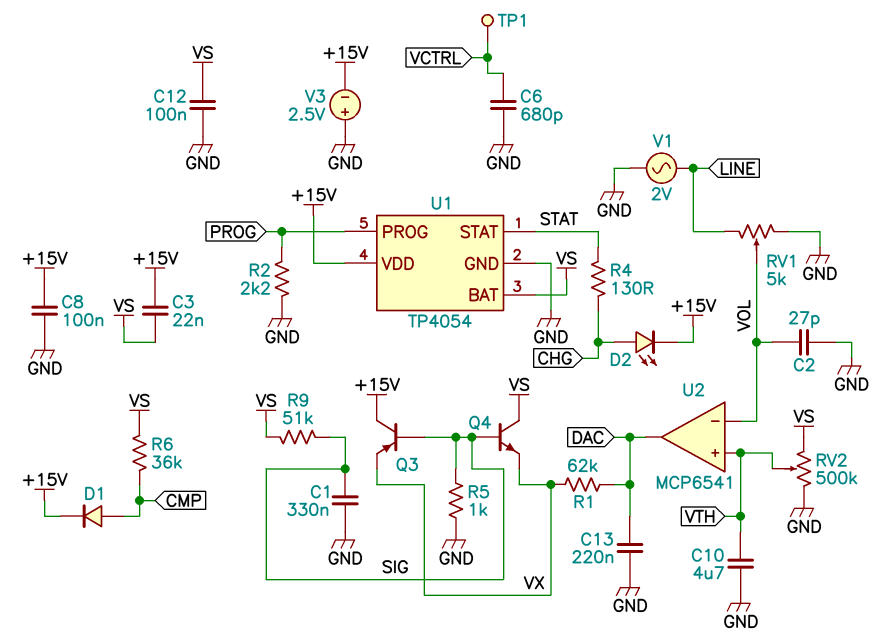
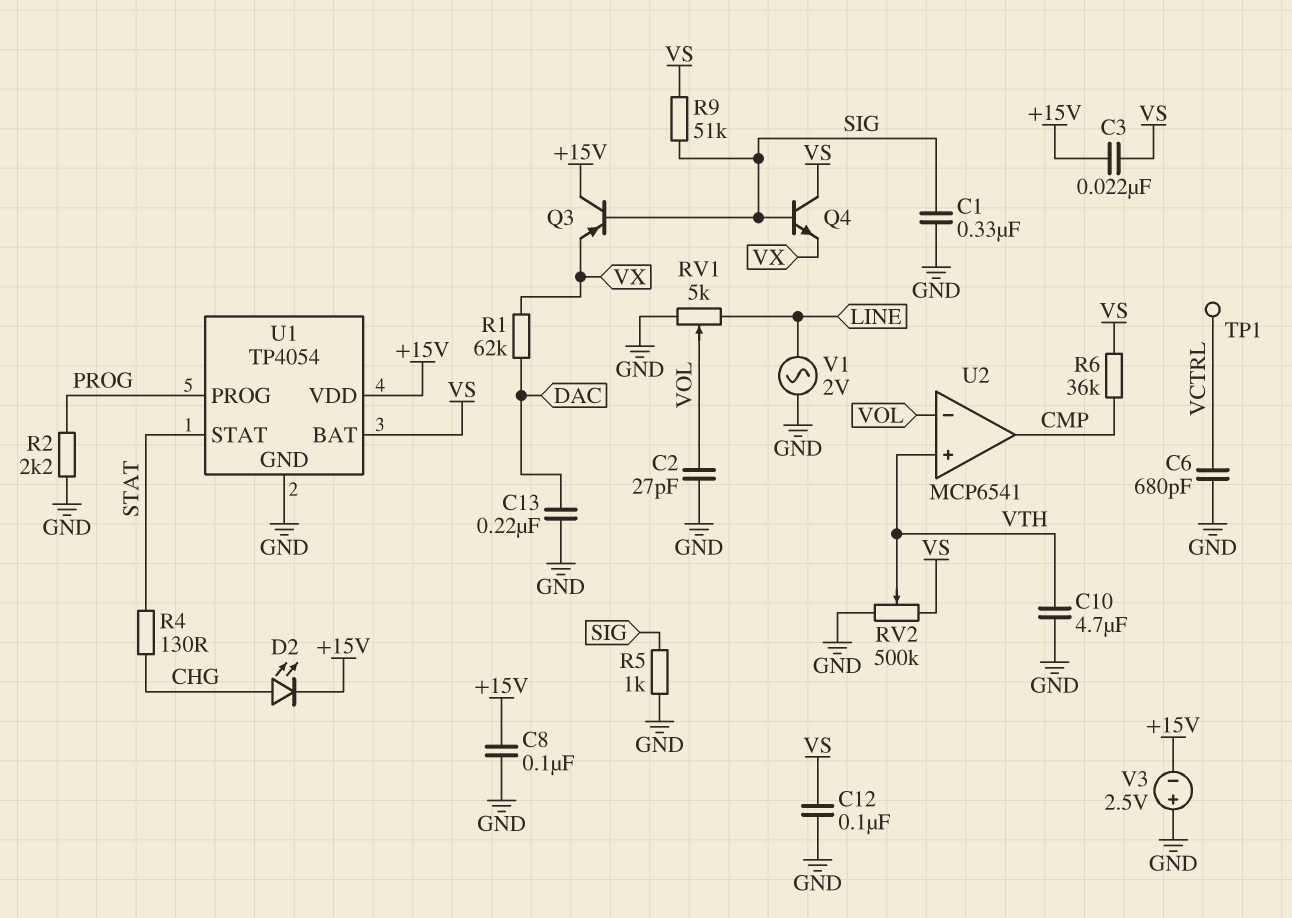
D1: diode (A CMP, K +15V) -> none
U2 pin out: DAC -> CMP

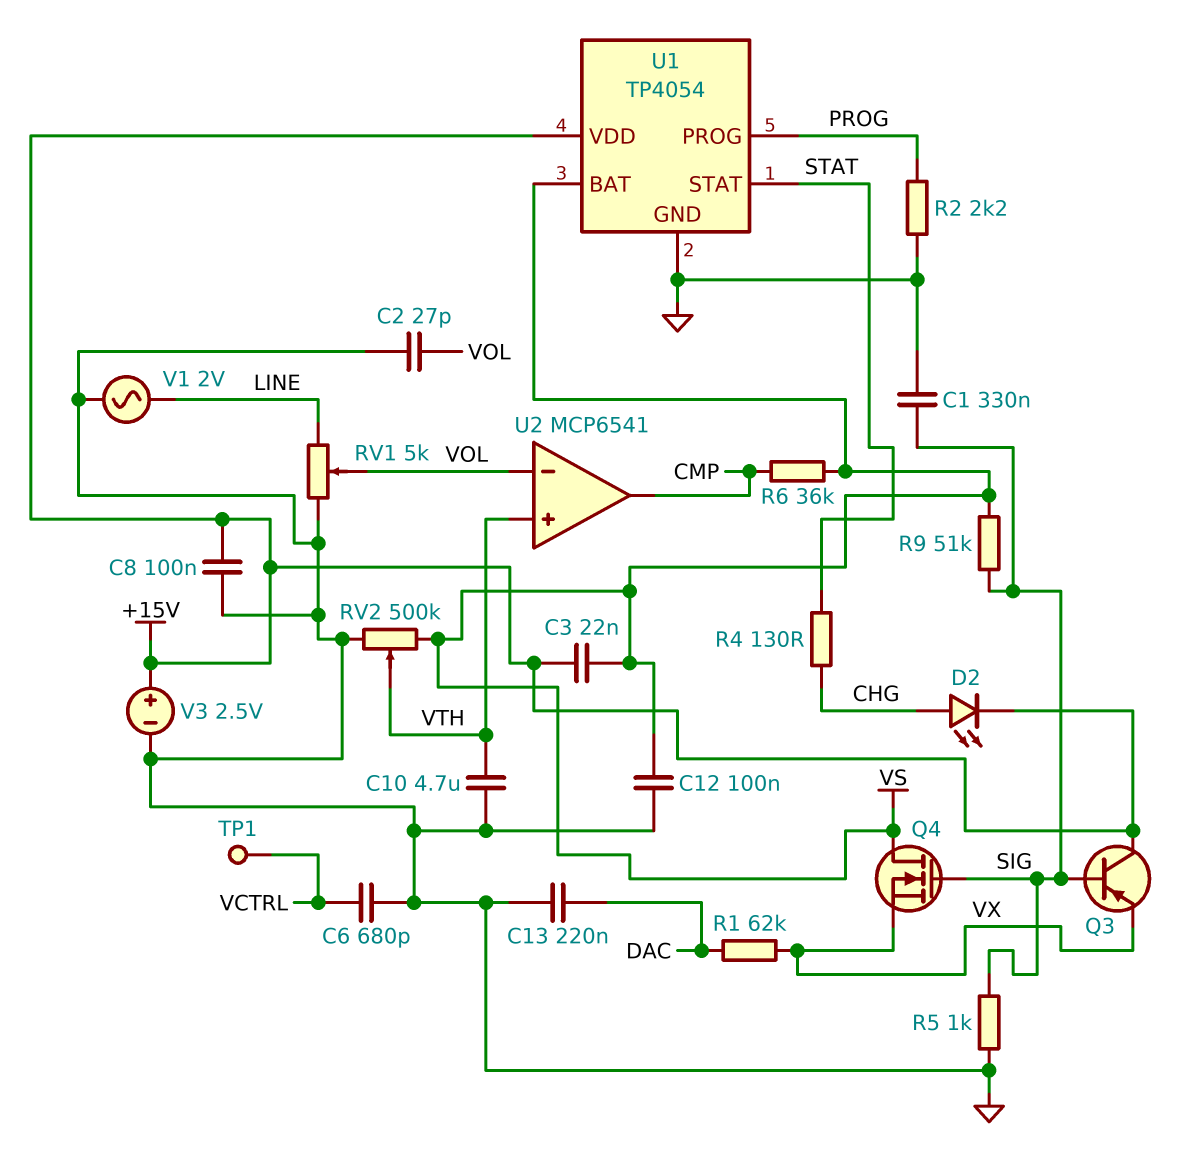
Q4: NPN (B SIG, C VS, E VX) -> NMOS (G SIG, D VS, S VX)
V3: 2.5V (plus GND, minus +15V) -> 2.5V (plus +15V, minus GND)

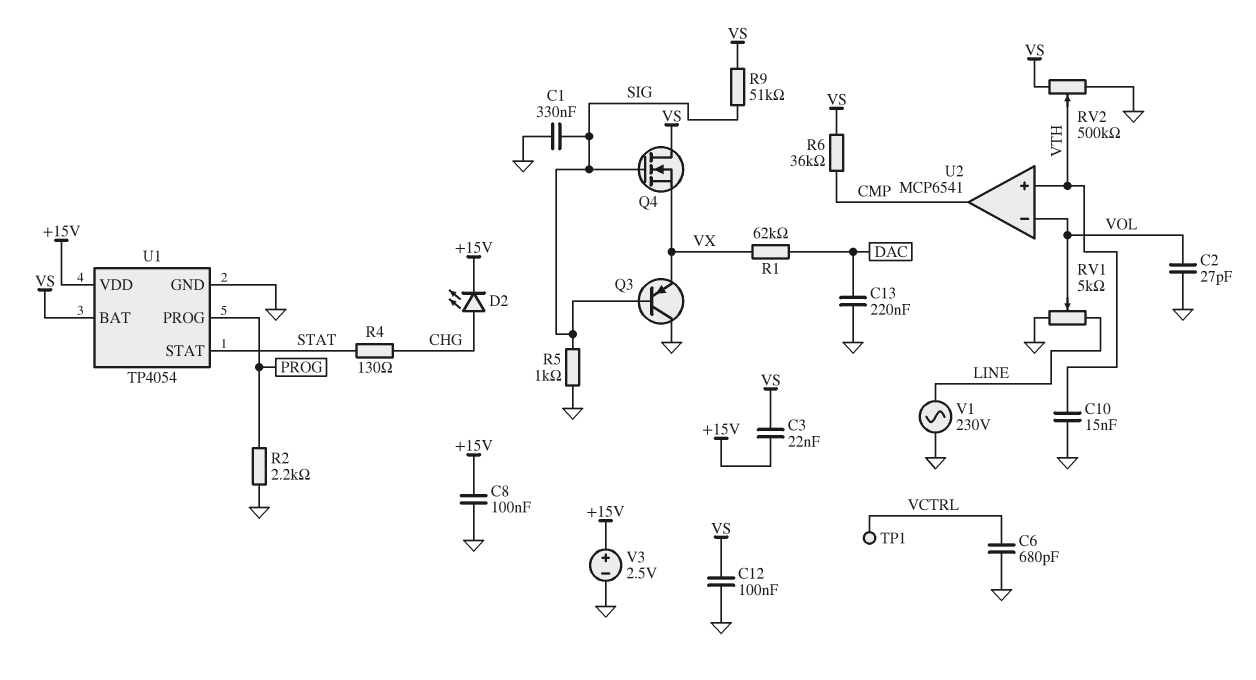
C10: 4.7uF (GND, VTH) -> 15nF (GND, VTH)
Q3: PNP (B SIG, C +15V, E VX) -> PNP (B SIG, C GND, E VX)
V1: AC 2V (GND, LINE) -> AC 230V (GND, LINE)

